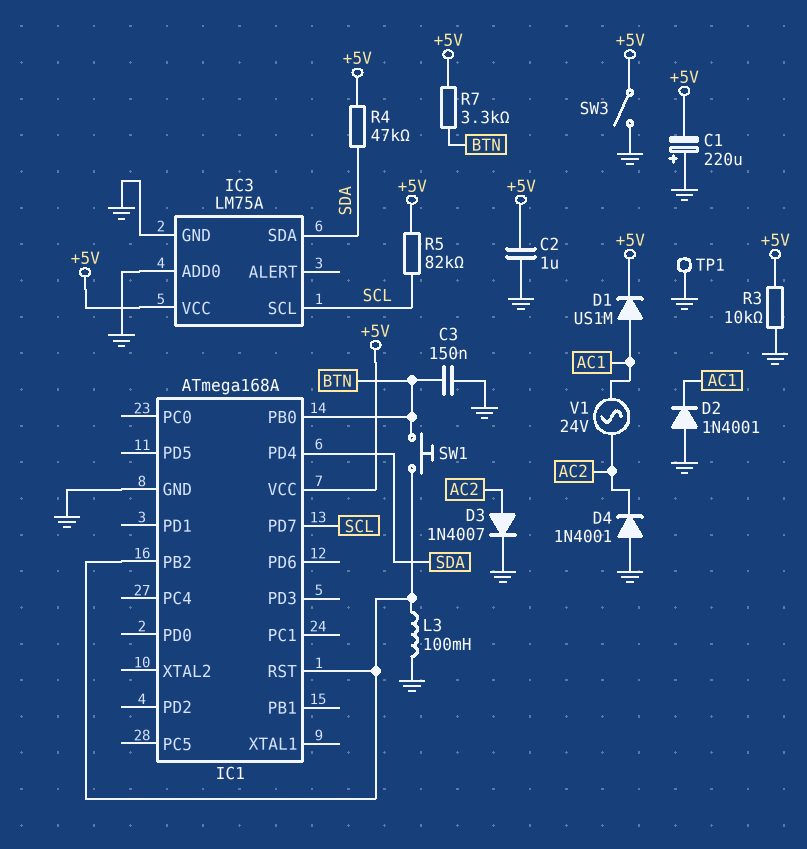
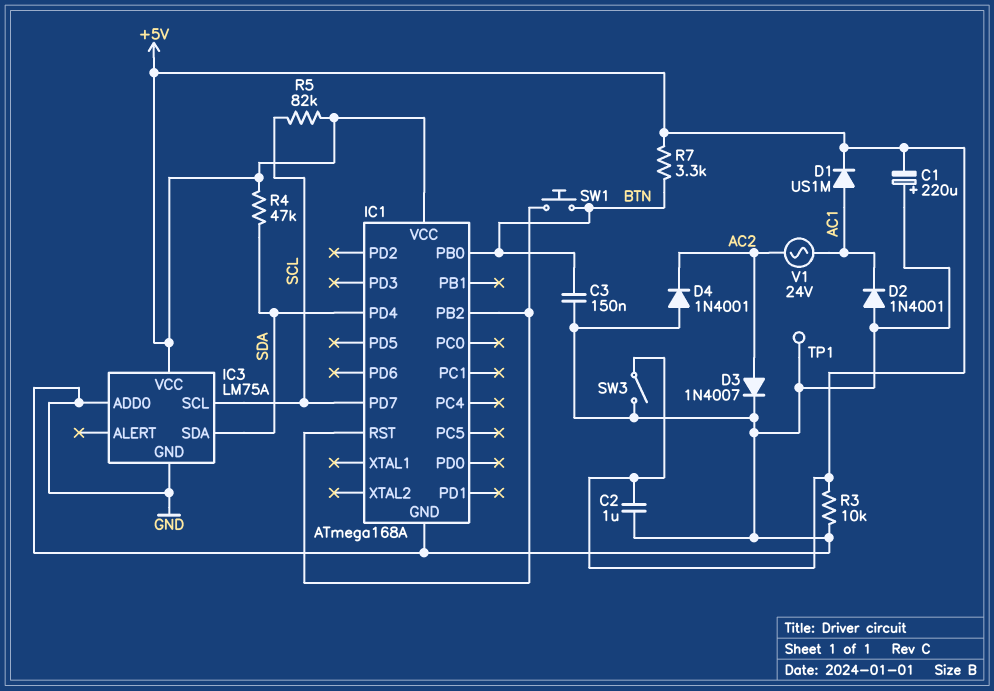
L3: 100mH (GND, IC1/PB2) -> none

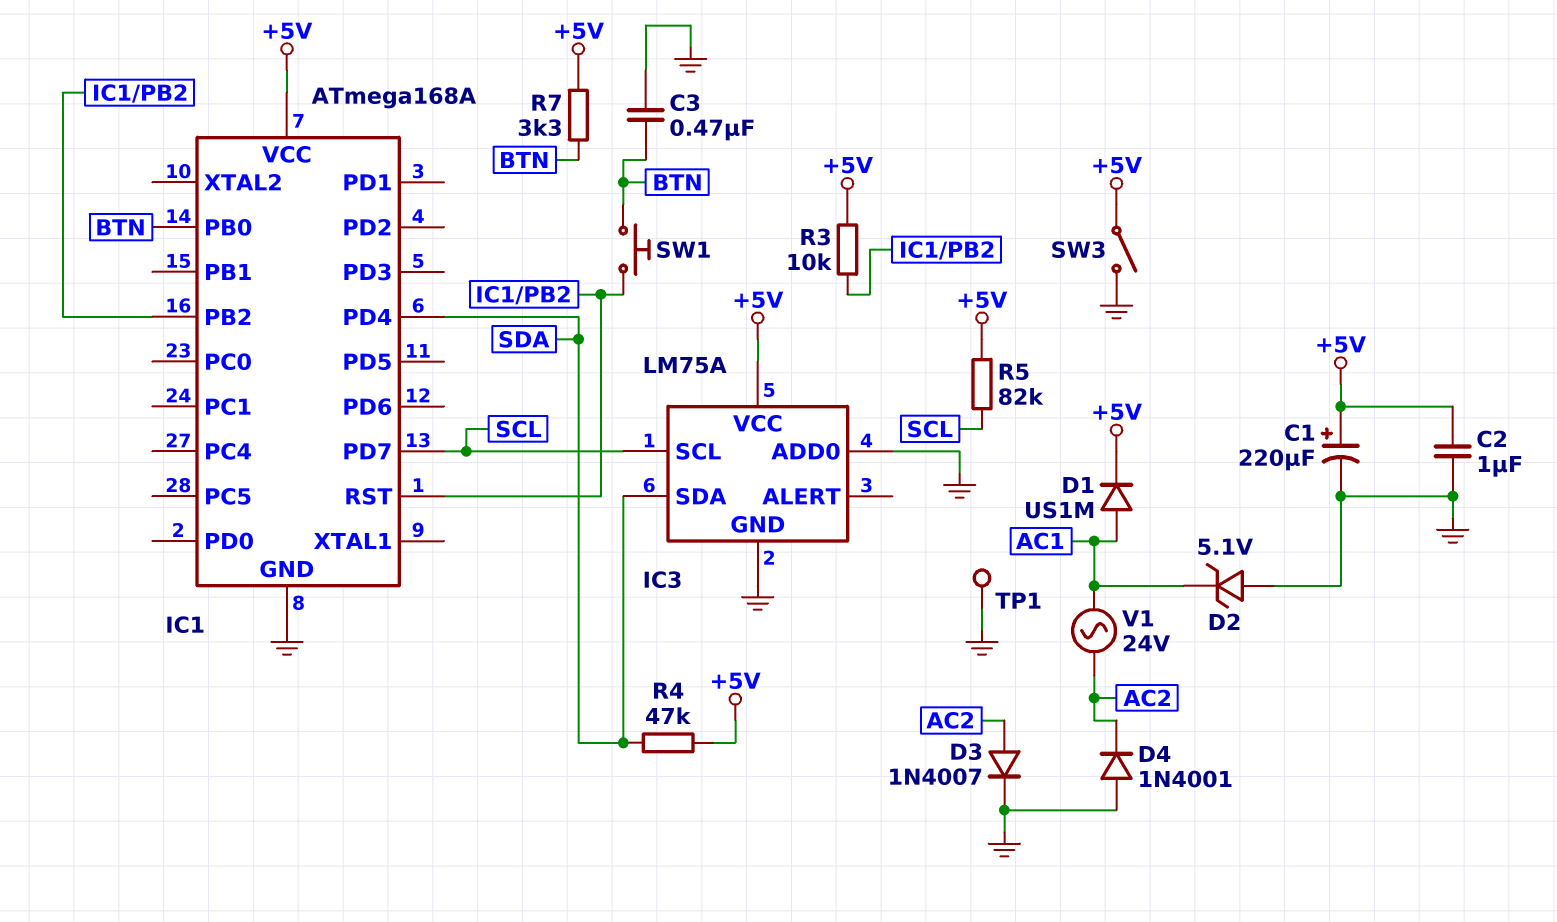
C1: 220uF (plus GND, minus +5V) -> 220uF (plus +5V, minus GND)
C3: 150nF (BTN, GND) -> 470nF (BTN, GND)
D2: diode 1N4001 (A GND, K AC1) -> zener 5.1V (A GND, K AC1)
R3: 10k (+5V, GND) -> 10k (+5V, IC1/PB2)

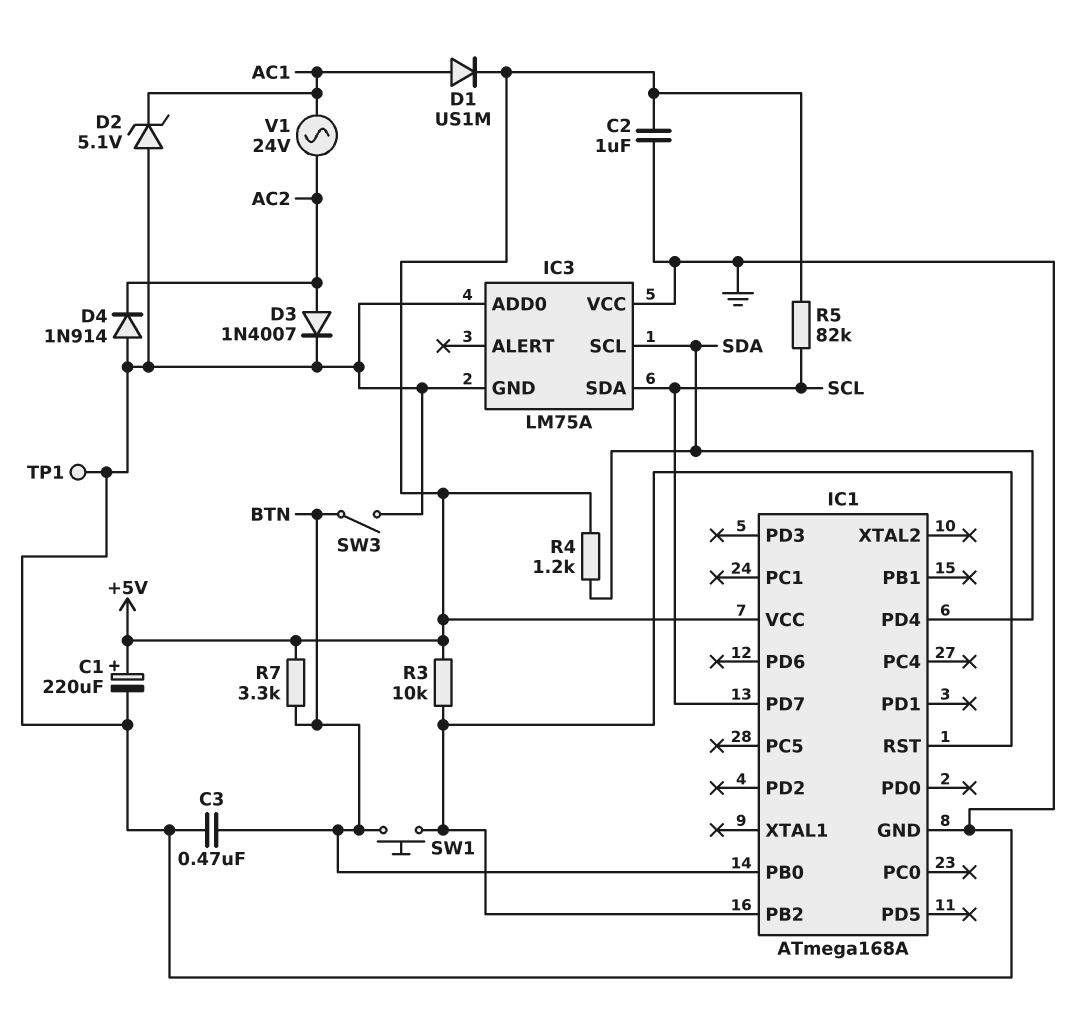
D4: diode 1N4001 (A GND, K AC2) -> diode 1N914 (A GND, K AC2)
IC3 pin SCL: SCL -> SDA
IC3 pin SDA: SDA -> SCL
IC3 pin VCC: +5V -> GND
R4: 47k (+5V, SDA) -> 1.2k (+5V, SDA)
SW3: switch (+5V, GND) -> switch (BTN, GND)

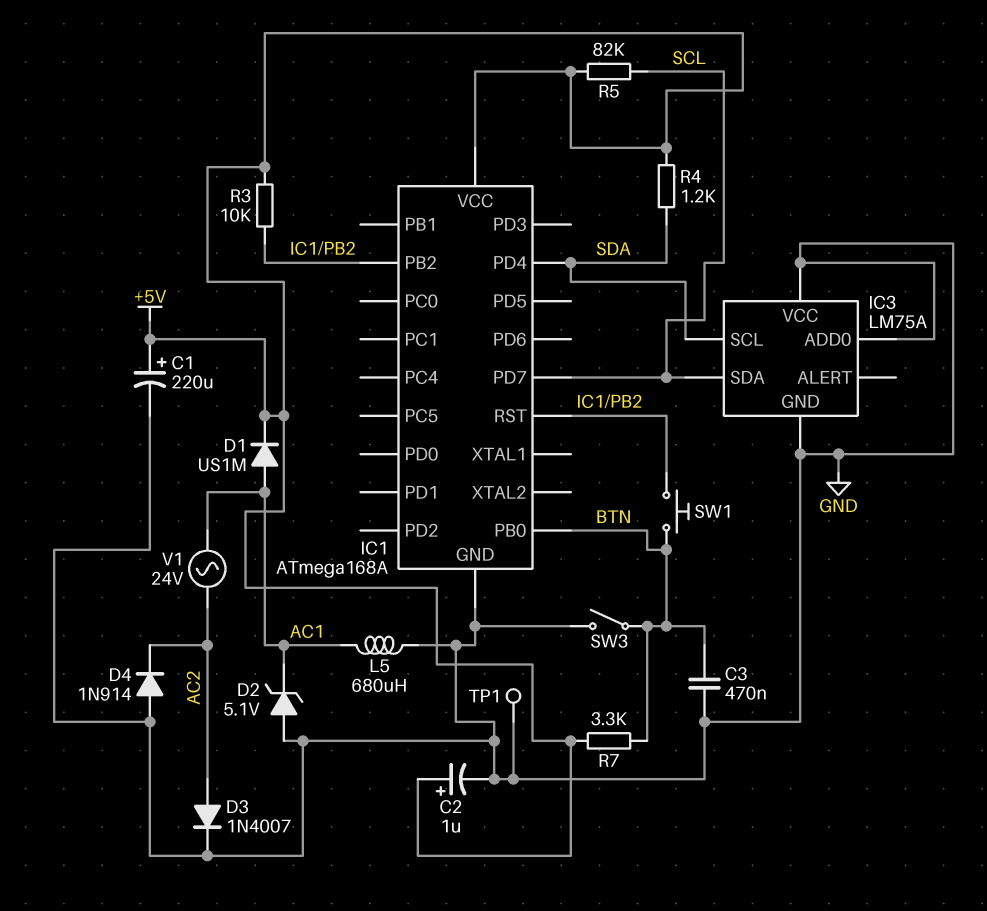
C2: 1uF (+5V, GND) -> 1uF (plus +5V, minus GND)
L5: none -> 680uH (AC1, GND)

